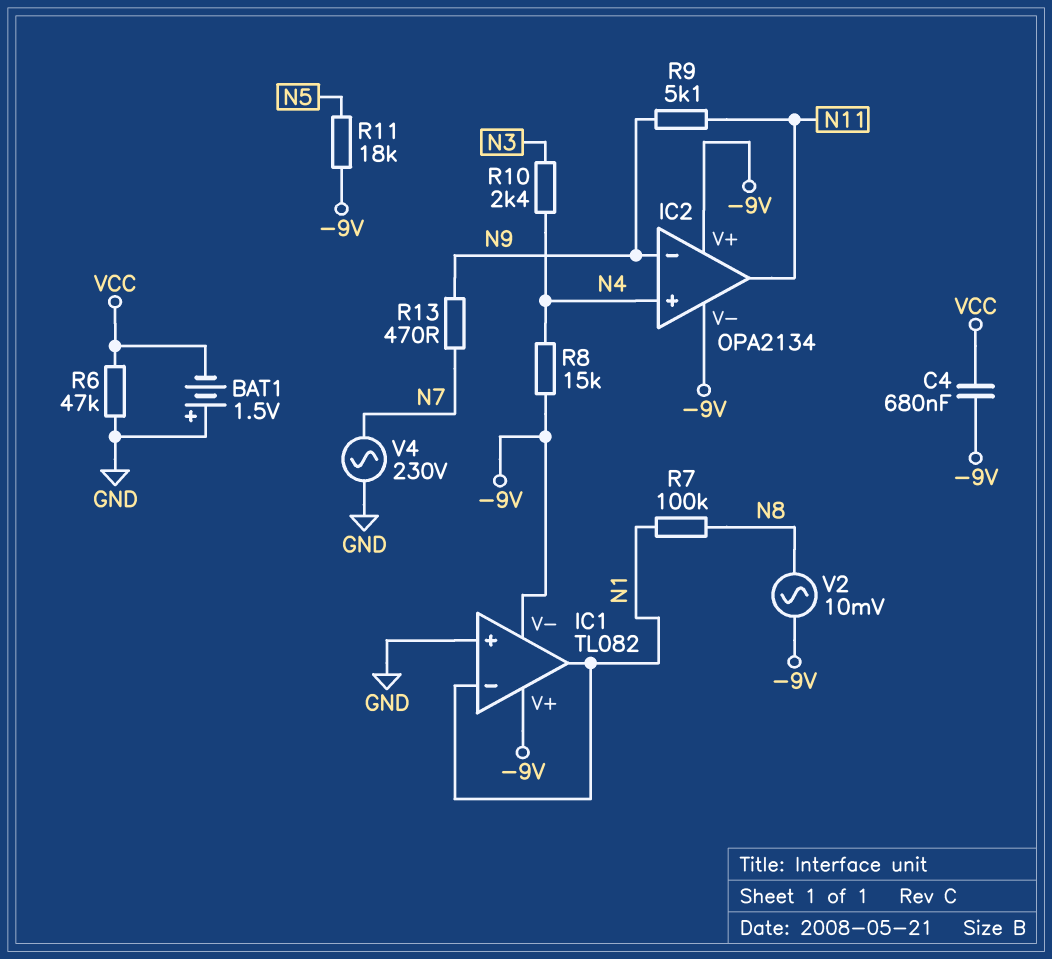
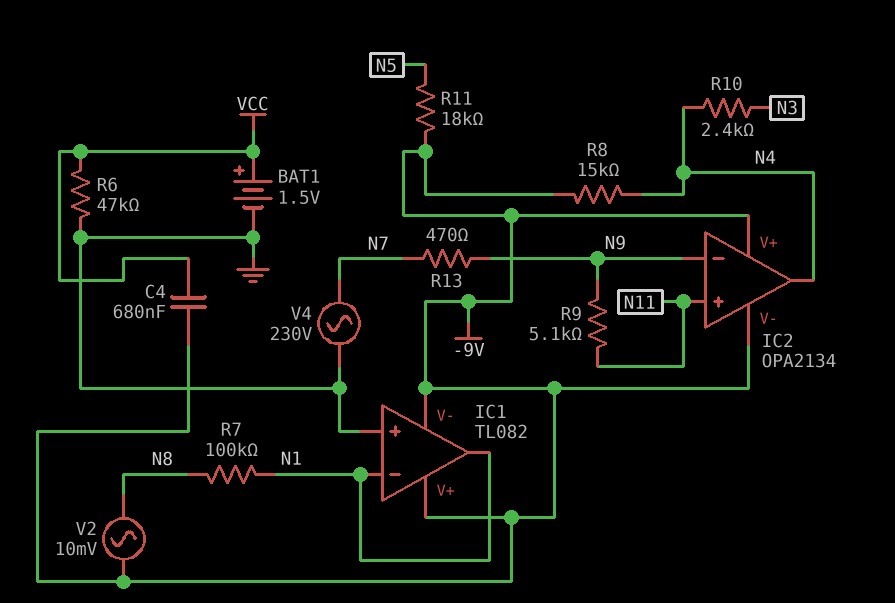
BAT1: 1.5V (plus GND, minus VCC) -> 1.5V (plus VCC, minus GND)
IC2 pin in+: N4 -> N11
IC2 pin out: N11 -> N4

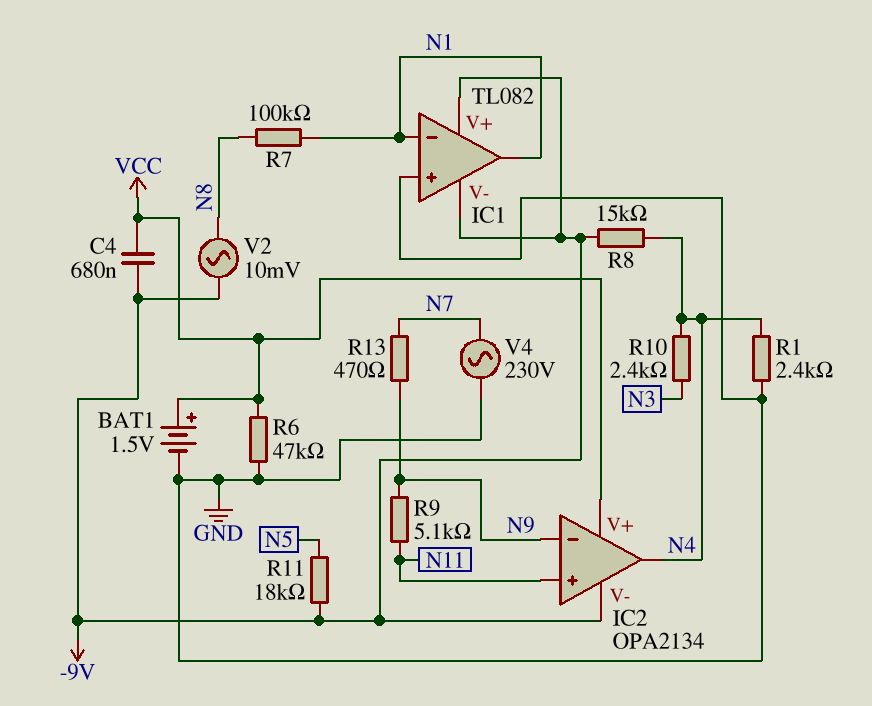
IC2 pin V+: -9V -> VCC
R1: none -> 2.4k (GND, N4)

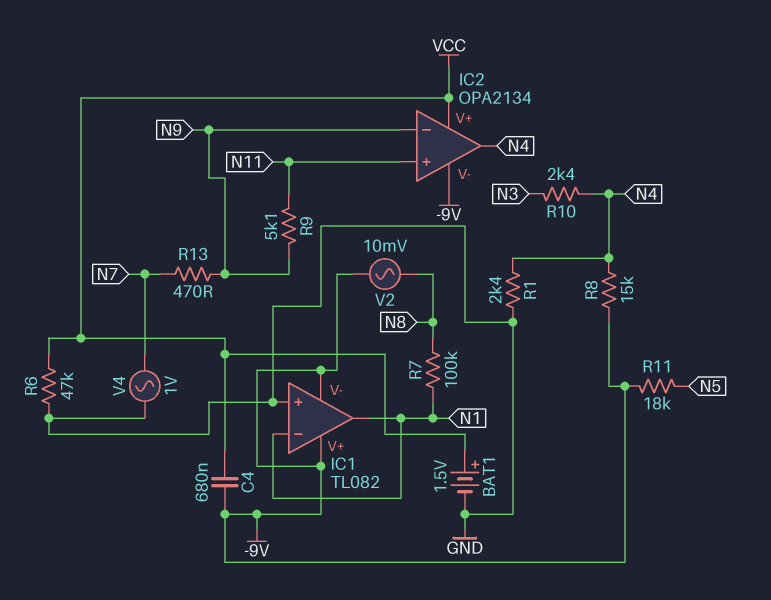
V4: AC 230V (GND, N7) -> AC 1V (GND, N7)

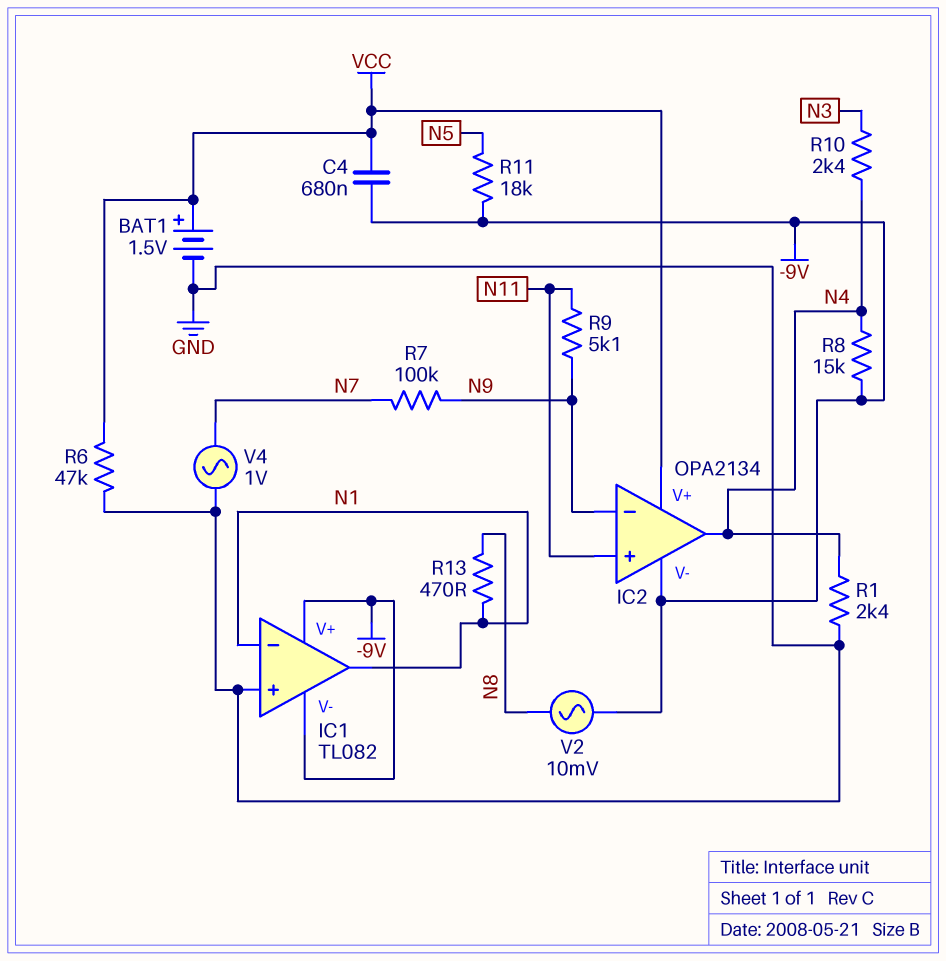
R7: 100k (N1, N8) -> 100k (N7, N9)
R13: 470 (N7, N9) -> 470 (N1, N8)

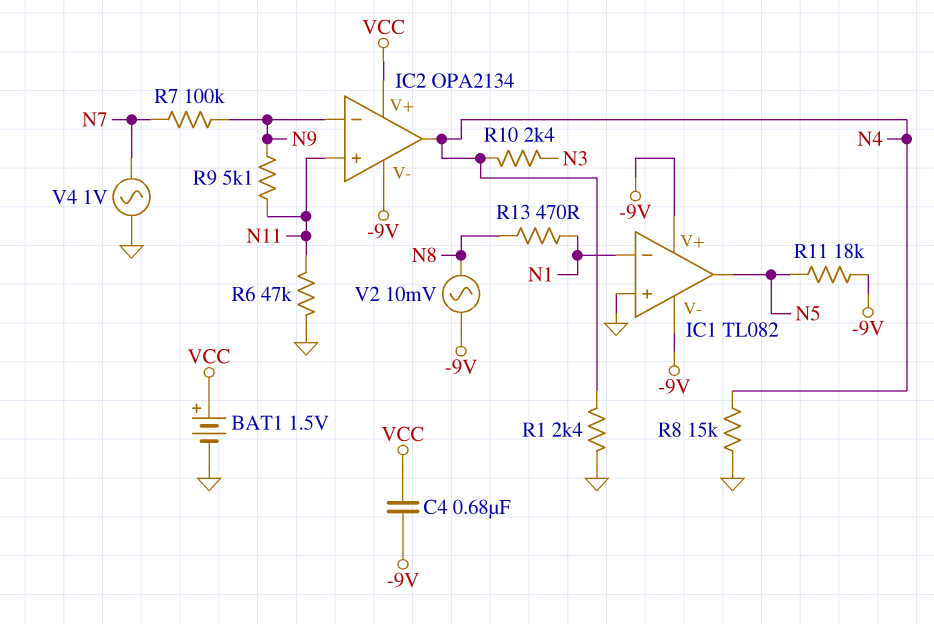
IC1 pin out: N1 -> N5
R6: 47k (GND, VCC) -> 47k (GND, N11)
R8: 15k (-9V, N4) -> 15k (GND, N4)

